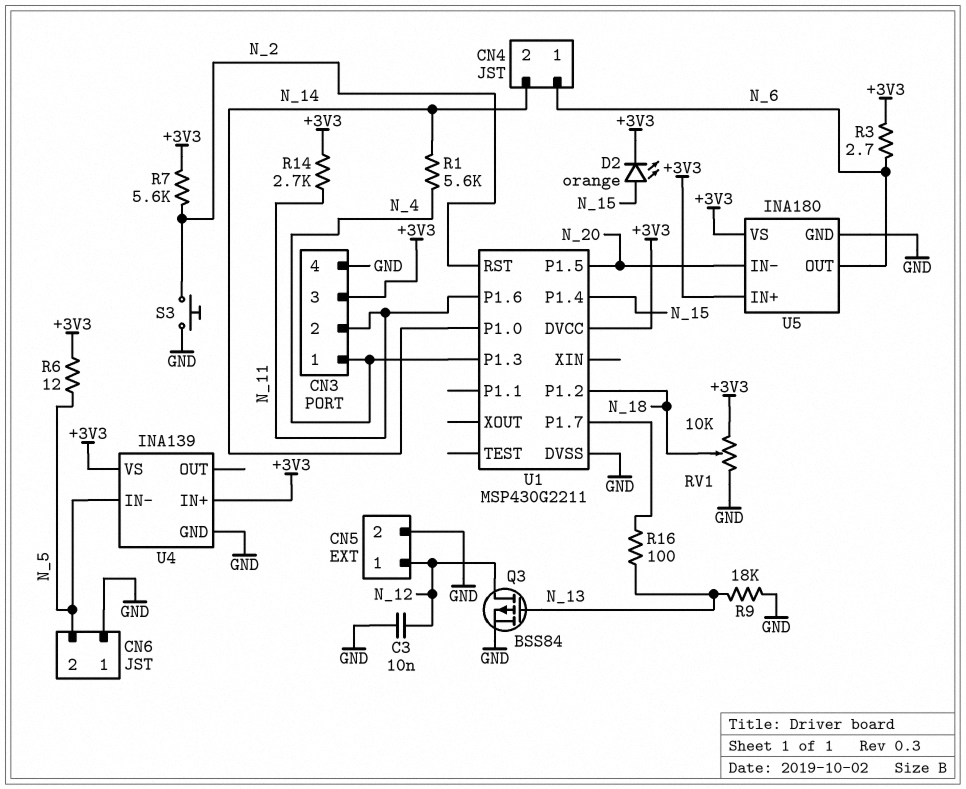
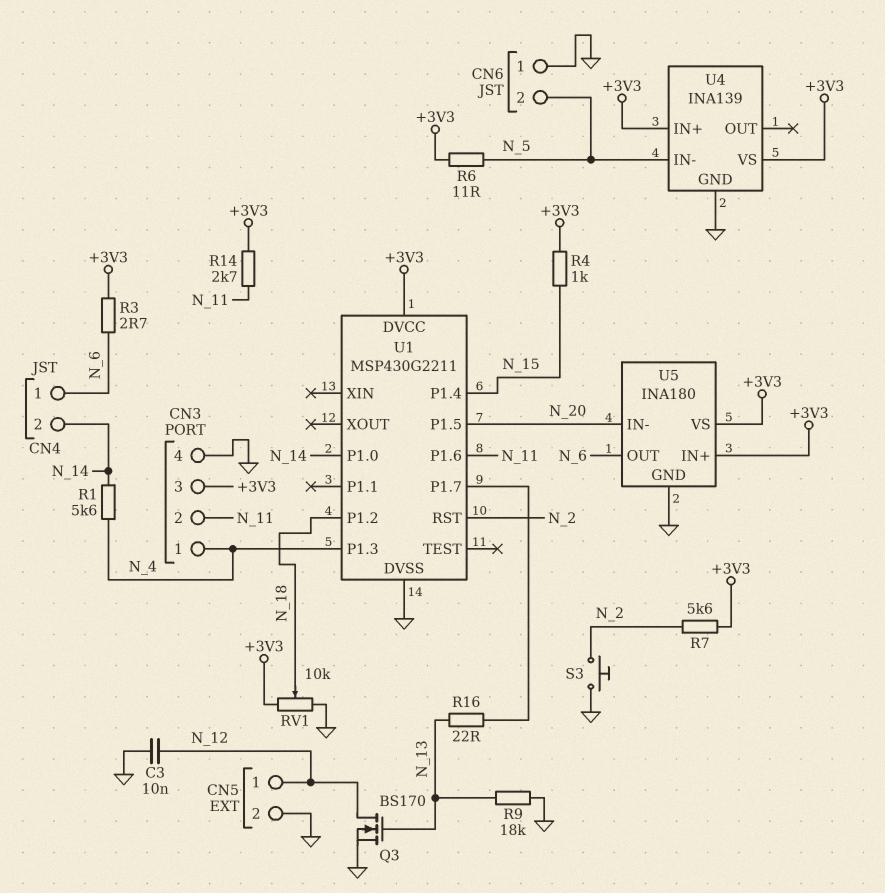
D2: LED orange (A N_15, K +3V3) -> none
Q3: PMOS BSS84 (G N_13, D N_12, S GND) -> NMOS BS170 (G N_13, D N_12, S GND)
R4: none -> 1k (+3V3, N_15)
R6: 12 (+3V3, N_5) -> 11 (+3V3, N_5)
R16: 100 (N_13, U1/P1.7) -> 22 (N_13, U1/P1.7)

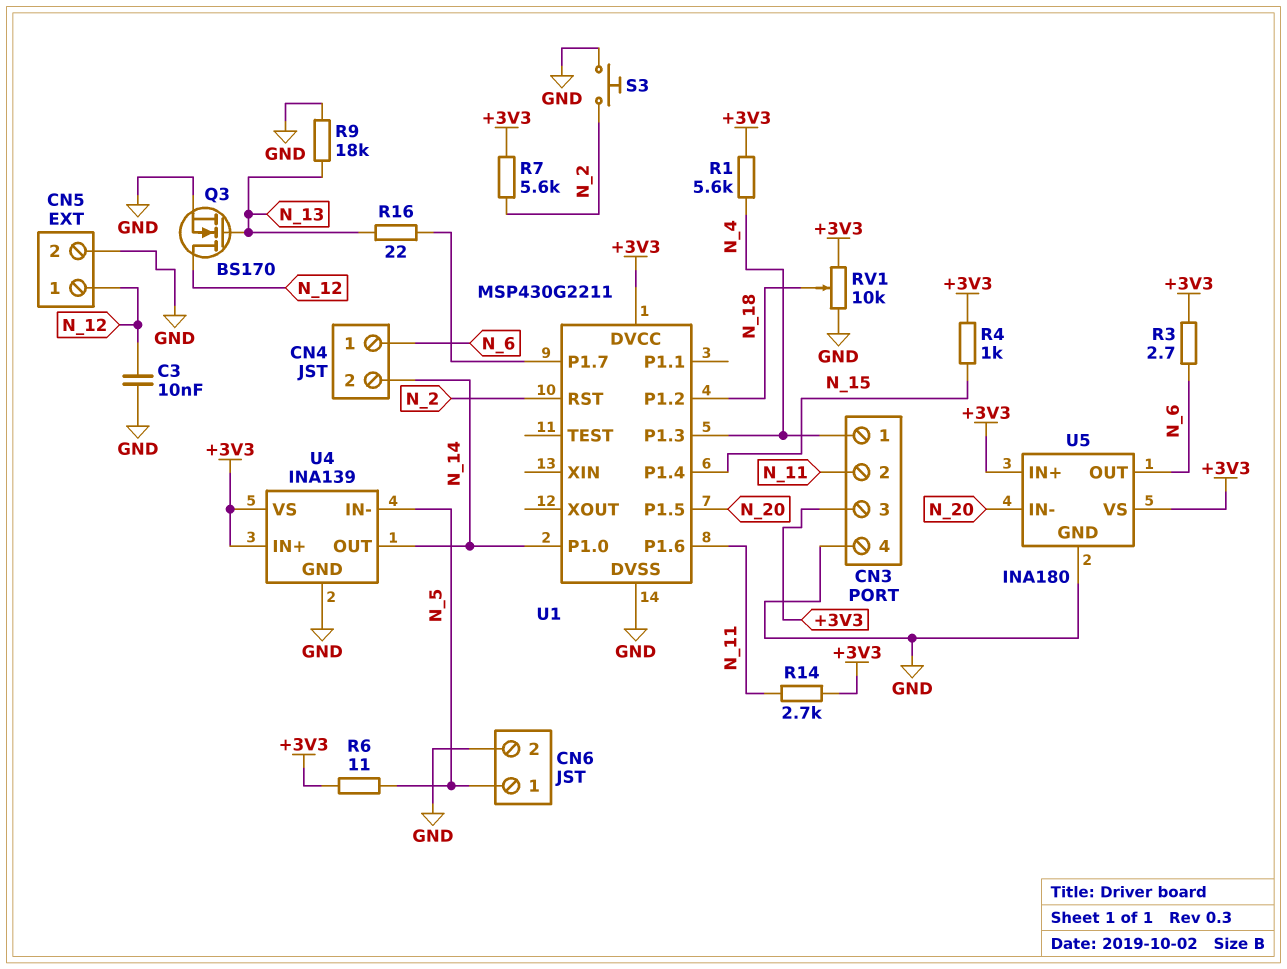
CN6 pin 1: GND -> N_5
CN6 pin 2: N_5 -> GND
R1: 5.6k (N_4, N_14) -> 5.6k (+3V3, N_4)
U4 pin OUT: none -> N_14

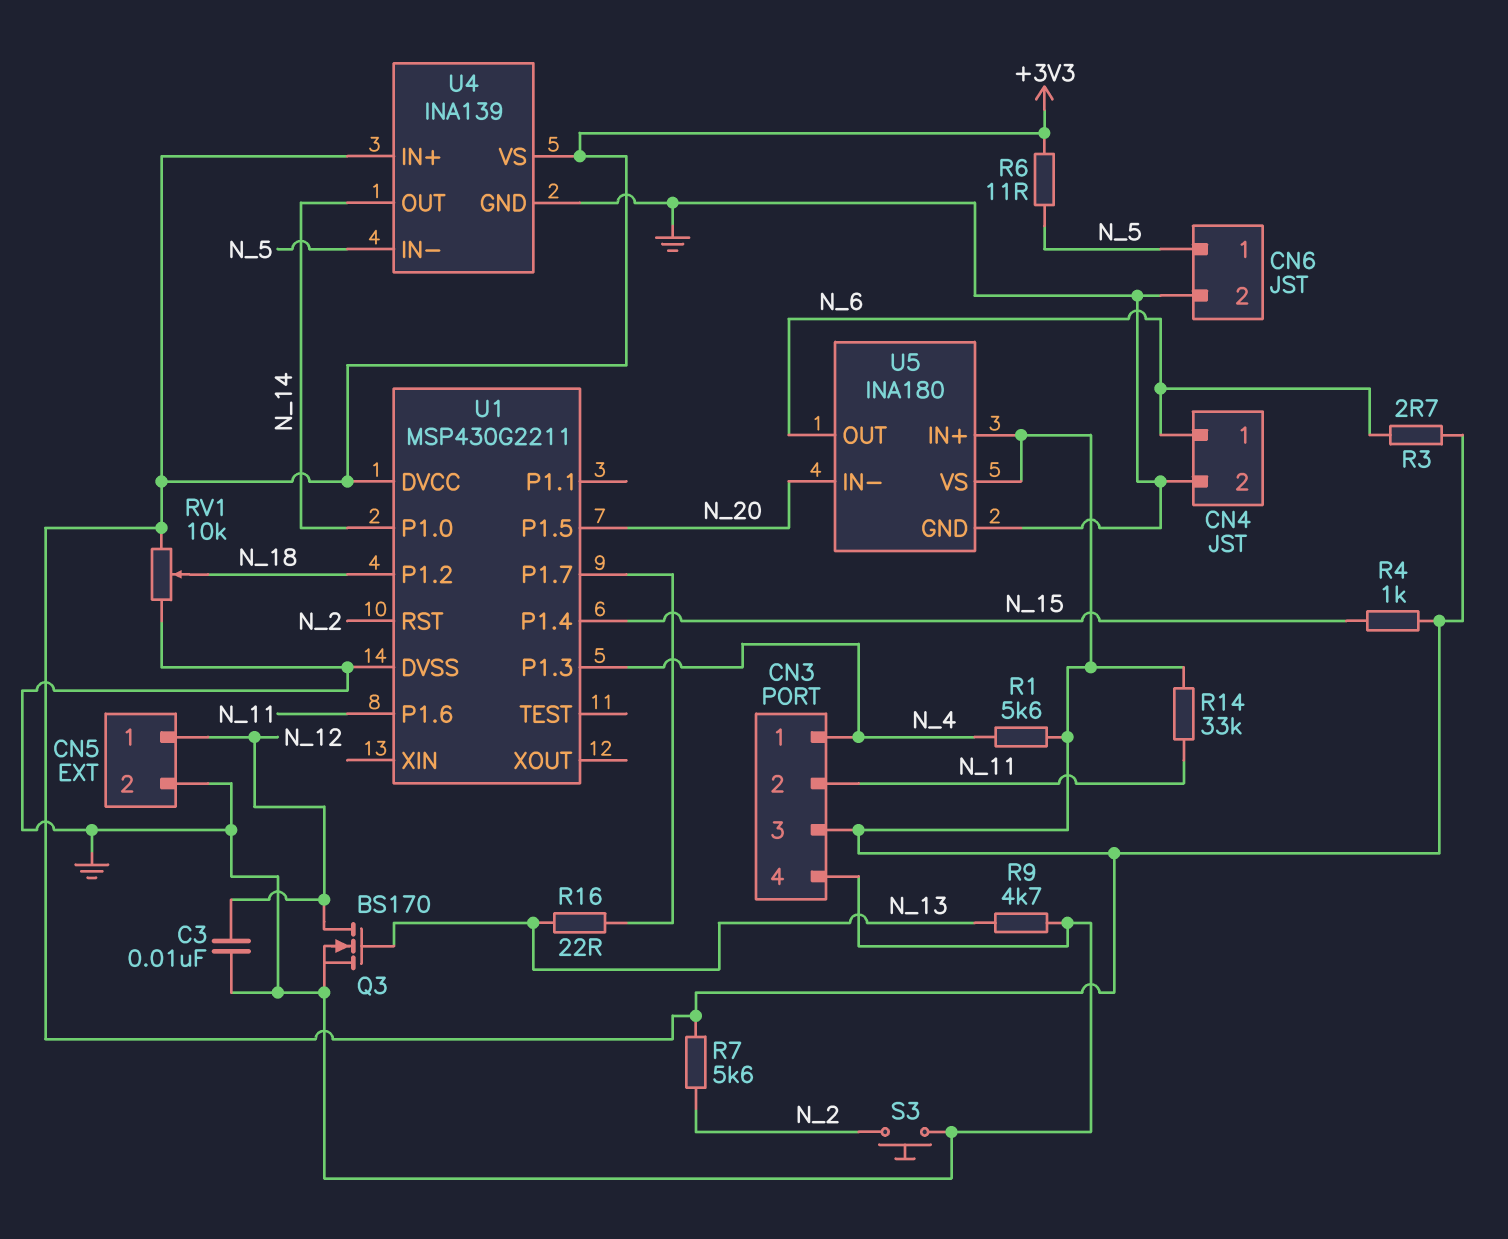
CN4 pin 2: N_14 -> GND
R9: 18k (GND, N_13) -> 4.7k (GND, N_13)
R14: 2.7k (+3V3, N_11) -> 33k (+3V3, N_11)

